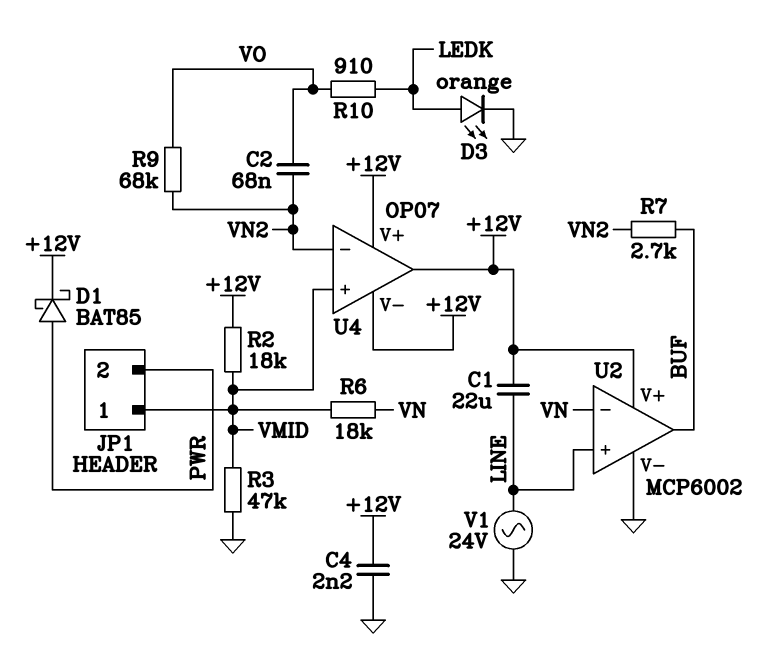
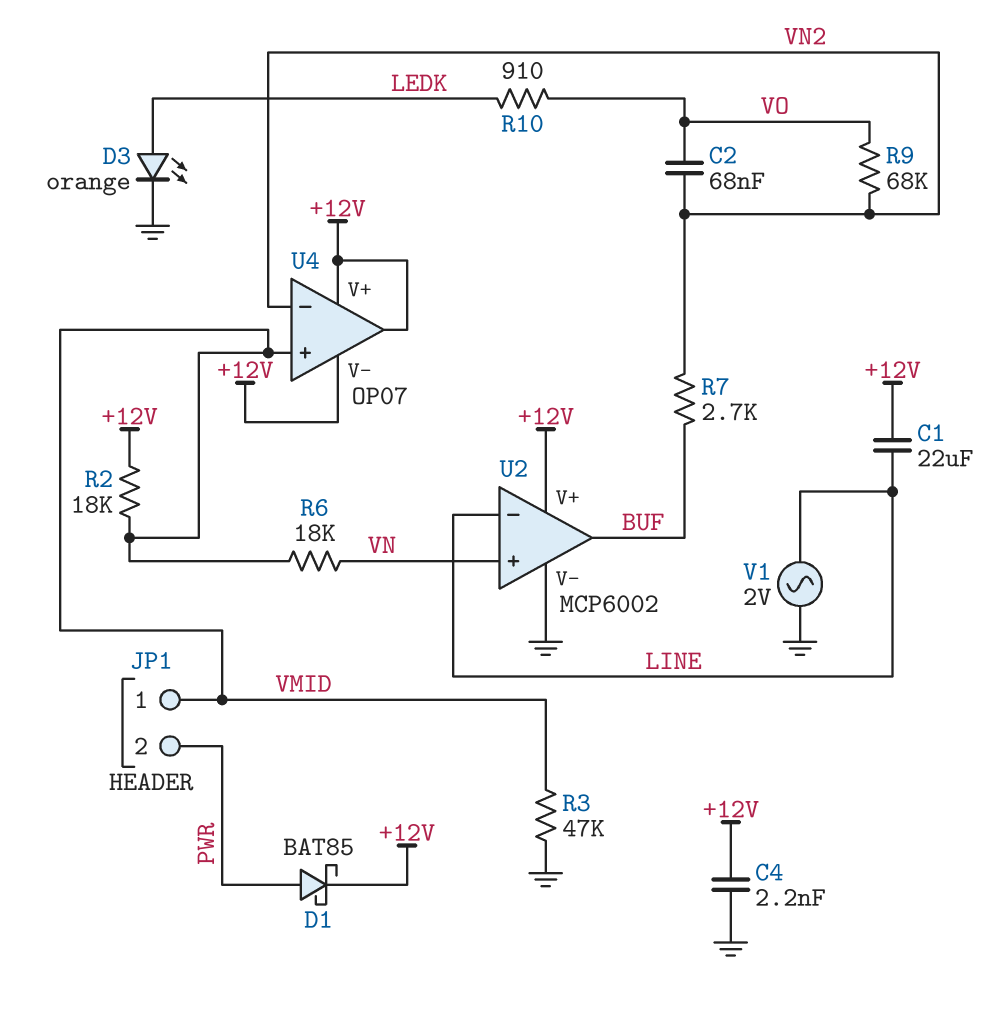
U2 pin in+: LINE -> VN
U2 pin in-: VN -> LINE
V1: AC 24V (GND, LINE) -> AC 2V (GND, LINE)

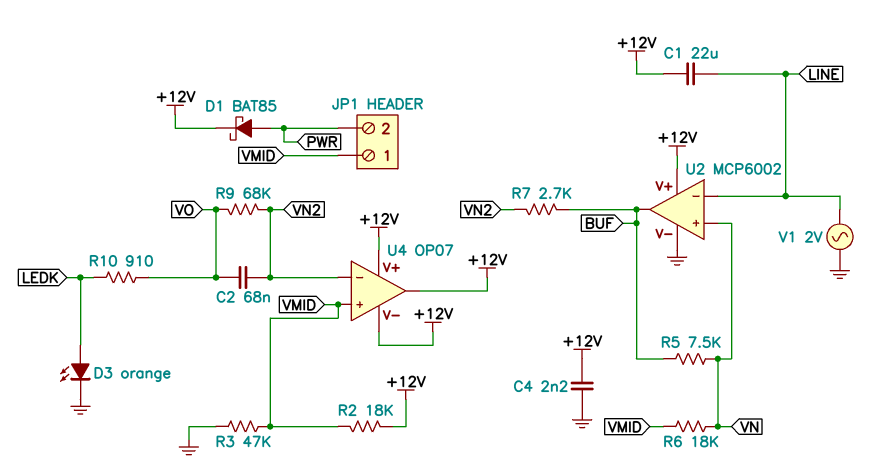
R5: none -> 7.5k (BUF, VN)

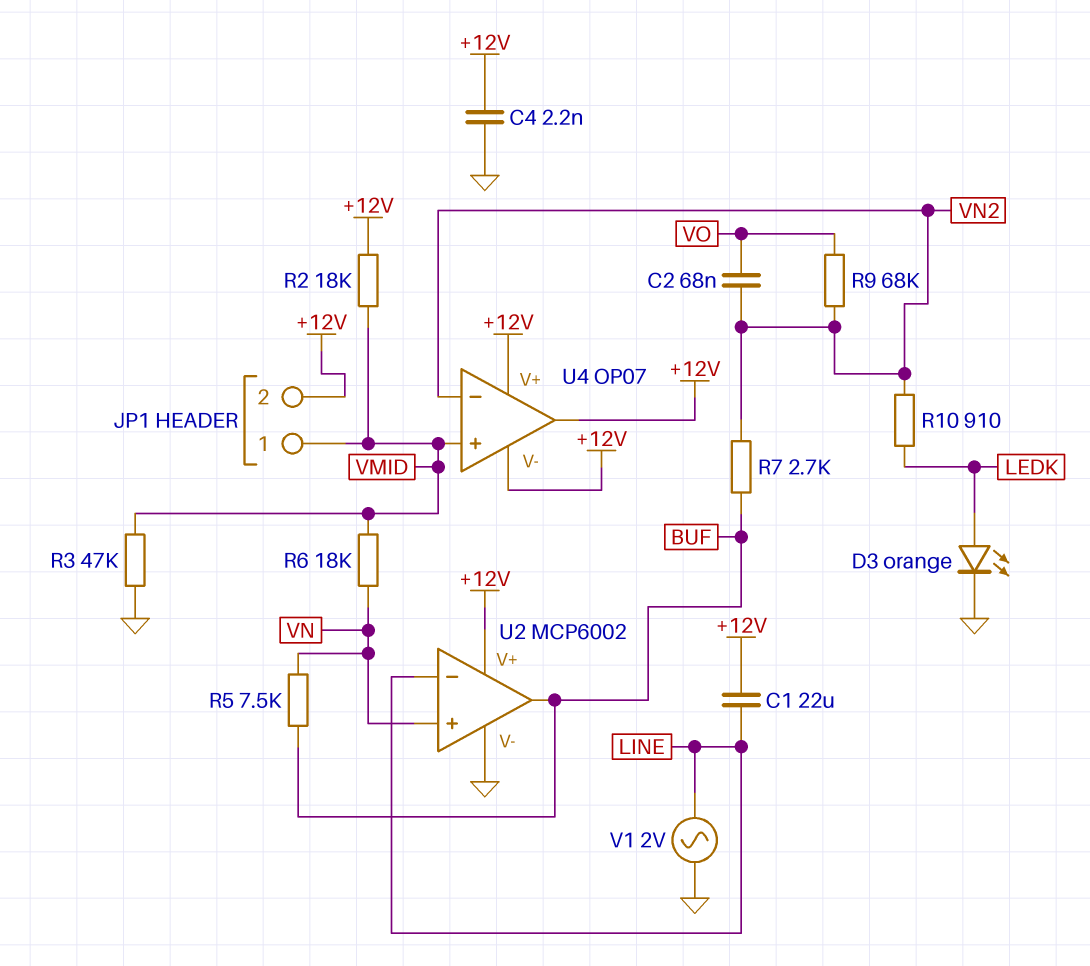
D1: schottky BAT85 (A PWR, K +12V) -> none
JP1 pin 2: PWR -> +12V
R10: 910 (LEDK, VO) -> 910 (LEDK, VN2)

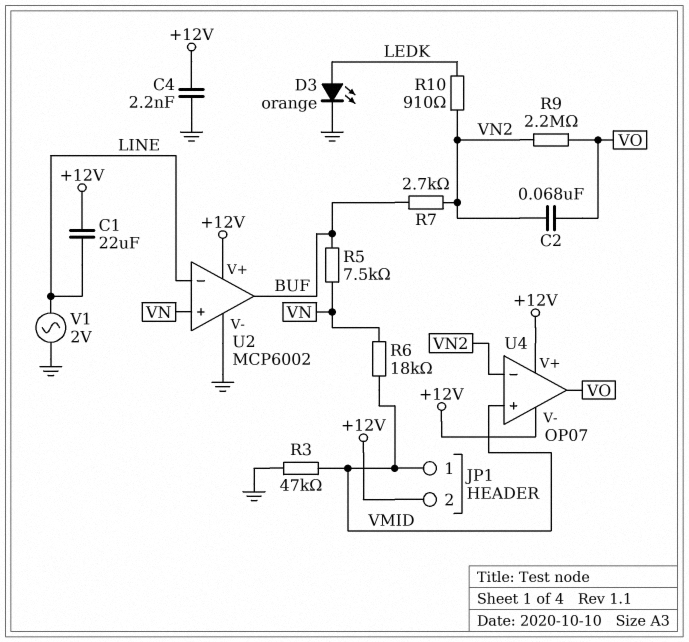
R2: 18k (+12V, VMID) -> none
R9: 68k (VN2, VO) -> 2.2M (VN2, VO)
U4 pin out: +12V -> VO

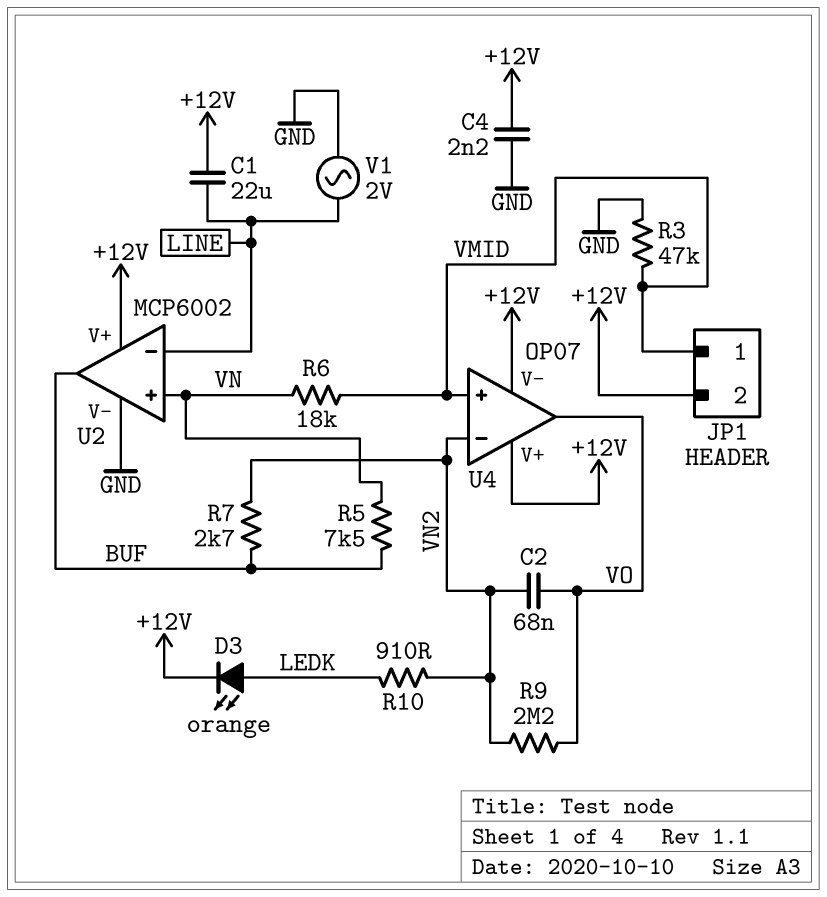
D3: LED orange (A LEDK, K GND) -> LED orange (A LEDK, K +12V)

